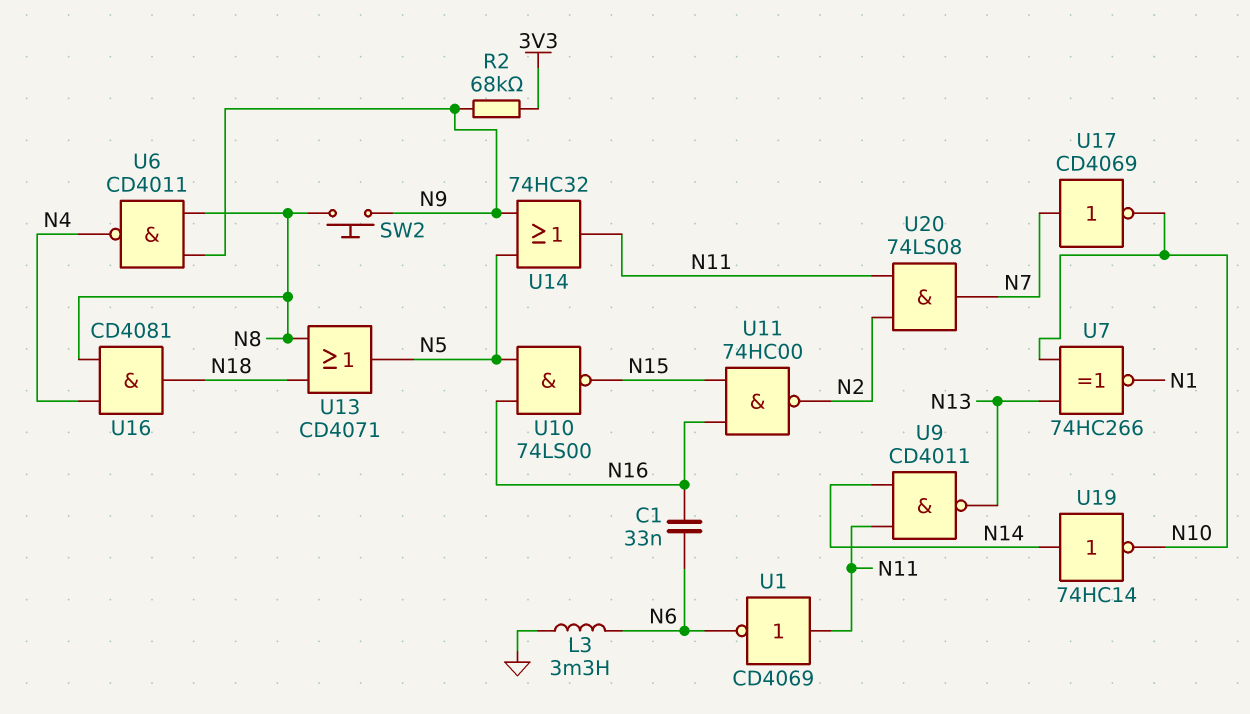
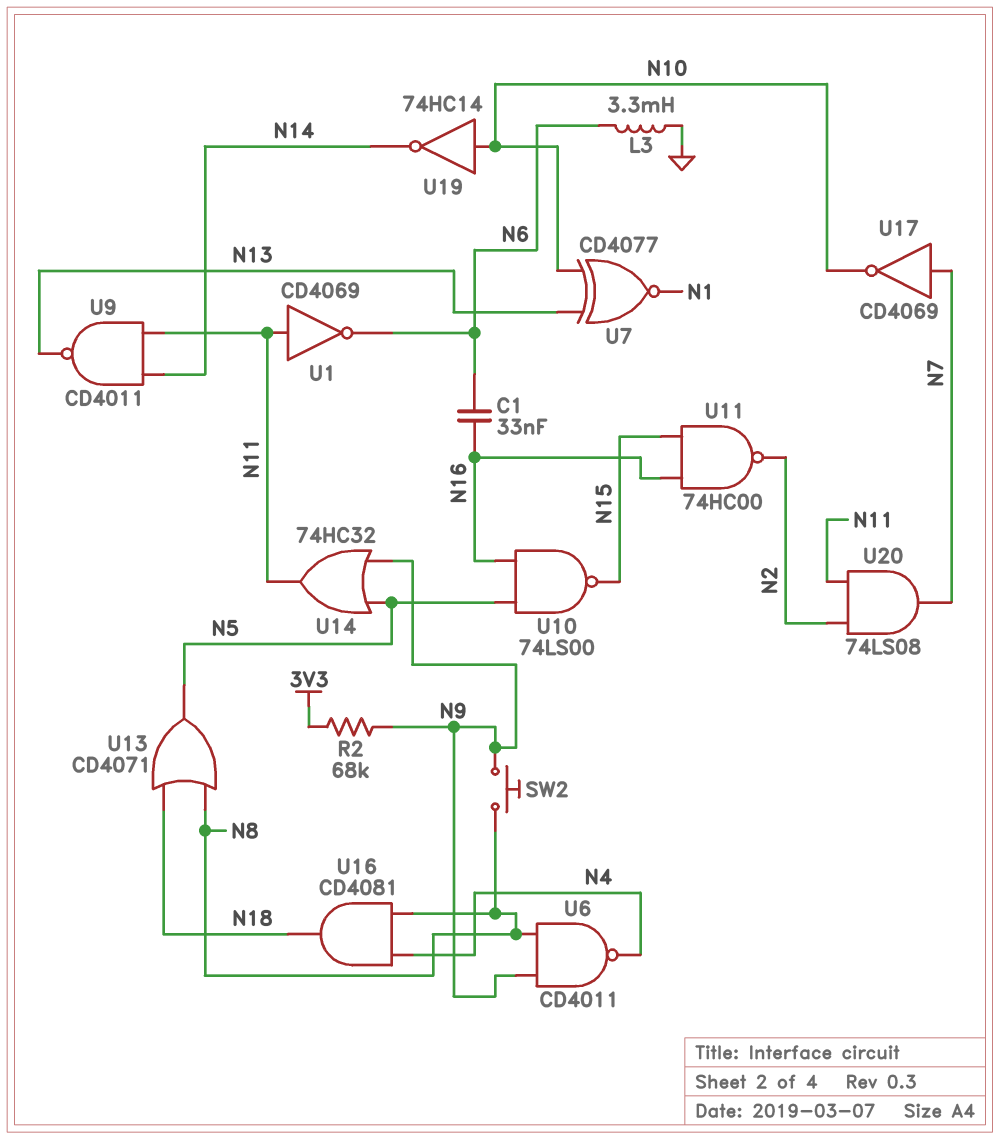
U7: XNOR 74HC266 (in N10, in N13, out N1) -> XNOR CD4077 (in N10, in N13, out N1)
U19: NOT 74HC14 (in N14, out N10) -> NOT 74HC14 (in N10, out N14)

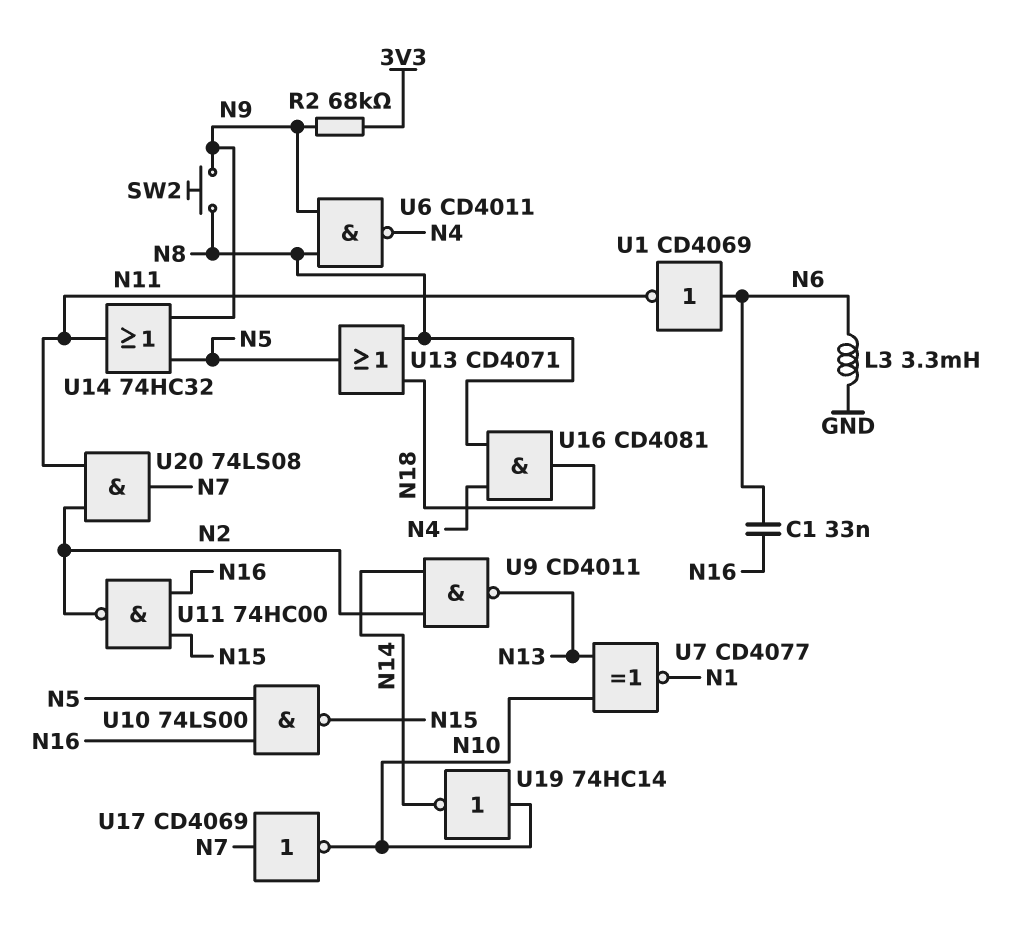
U1: NOT CD4069 (in N11, out N6) -> NOT CD4069 (in N6, out N11)
U9: NAND CD4011 (in N11, in N14, out N13) -> NAND CD4011 (in N2, in N14, out N13)

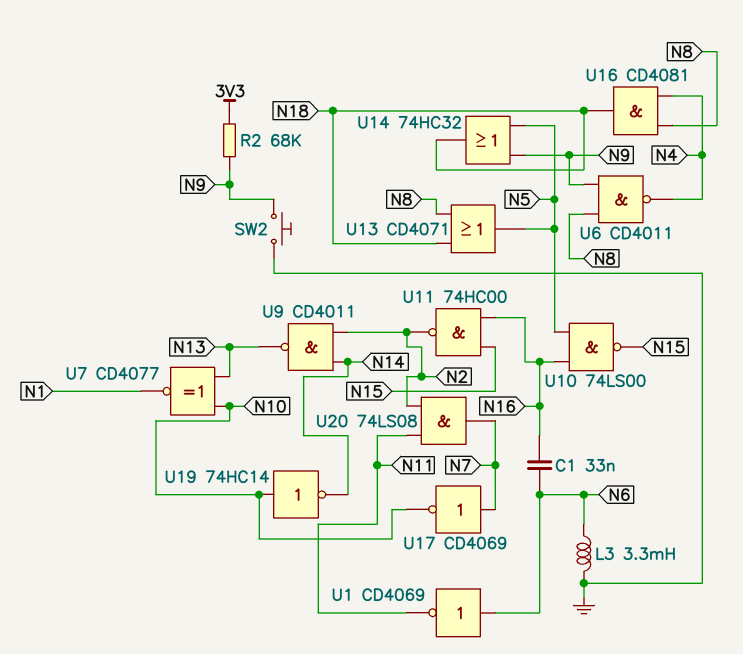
SW2: button (N8, N9) -> button (GND, N9)
U14: OR 74HC32 (in N5, in N9, out N11) -> OR 74HC32 (in N5, in N9, out N18)

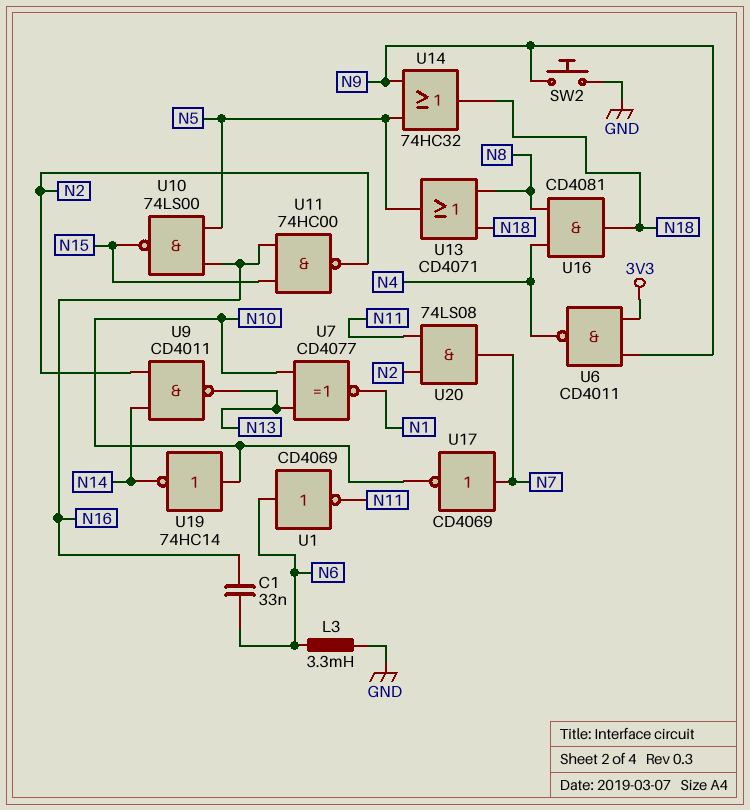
R2: 68k (3V3, N9) -> none
U6: NAND CD4011 (in N8, in N9, out N4) -> NAND CD4011 (in 3V3, in N9, out N4)

